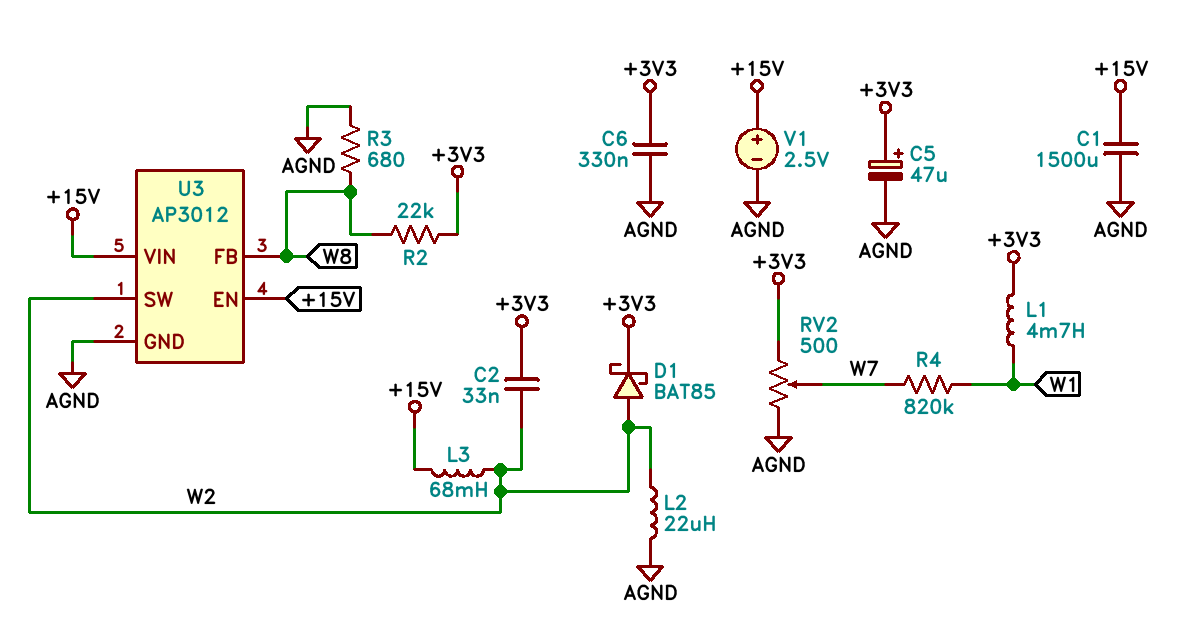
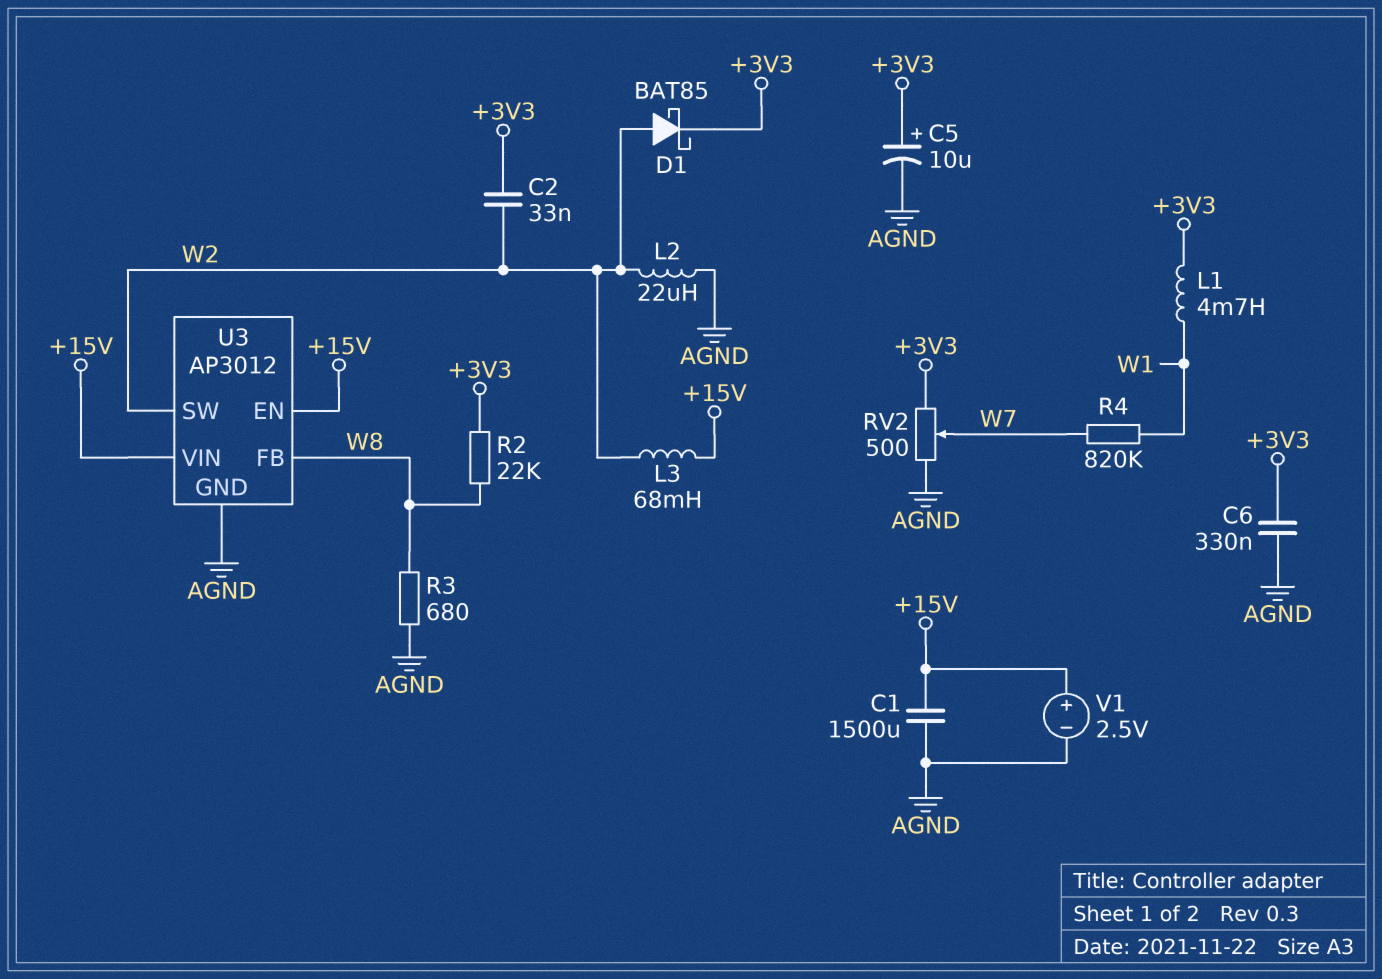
C5: 47uF (plus +3V3, minus AGND) -> 10uF (plus +3V3, minus AGND)

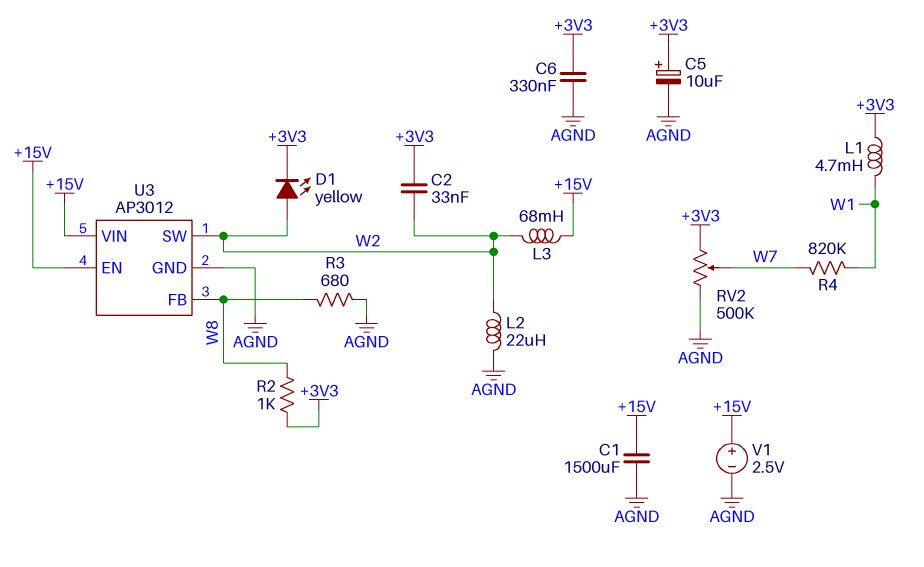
D1: schottky BAT85 (A W2, K +3V3) -> LED yellow (A W2, K +3V3)
R2: 22k (+3V3, W8) -> 1k (+3V3, W8)
RV2: 500 (+3V3, AGND, wiper W7) -> 500k (+3V3, AGND, wiper W7)

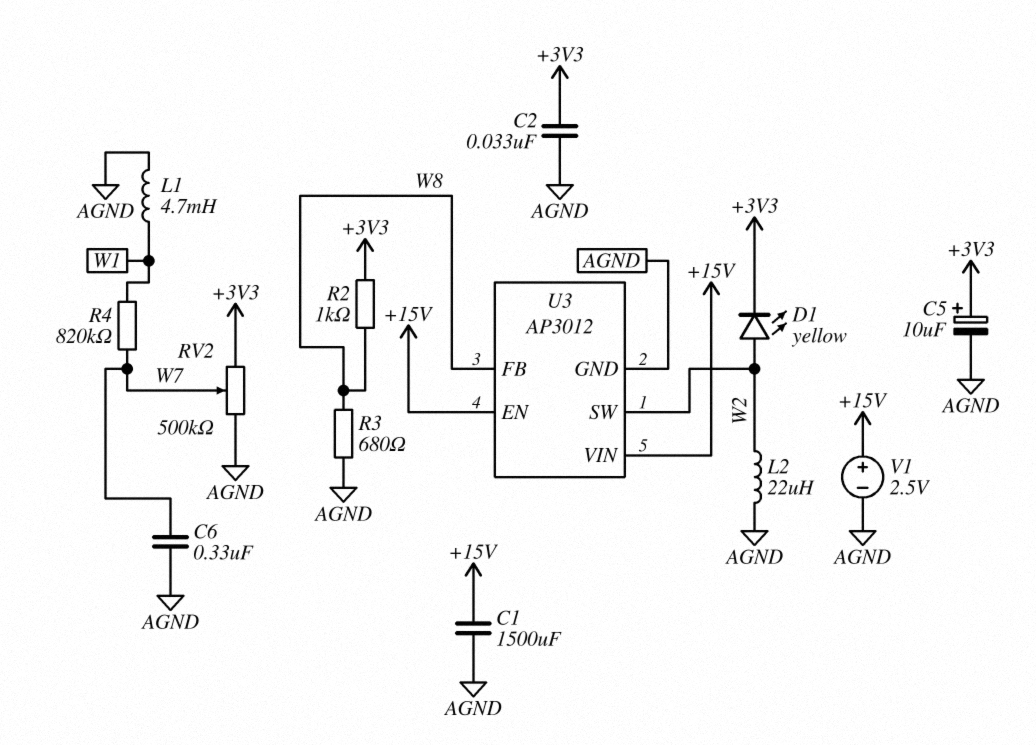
C2: 33nF (+3V3, W2) -> 33nF (+3V3, AGND)
C6: 330nF (+3V3, AGND) -> 330nF (AGND, W7)
L1: 4.7mH (+3V3, W1) -> 4.7mH (AGND, W1)
L3: 68mH (+15V, W2) -> none

